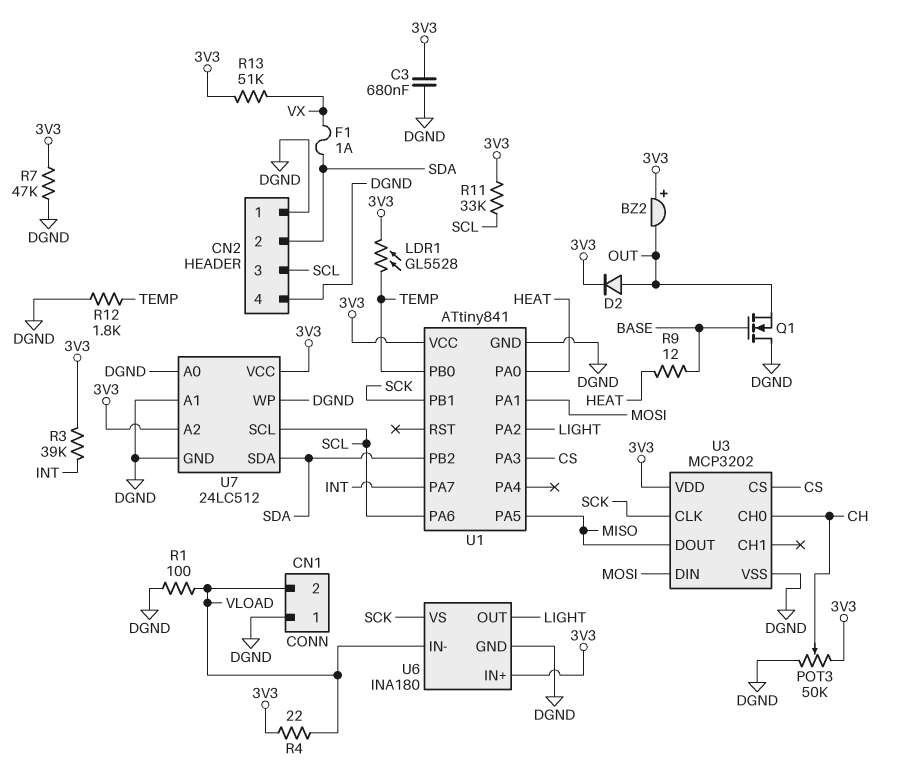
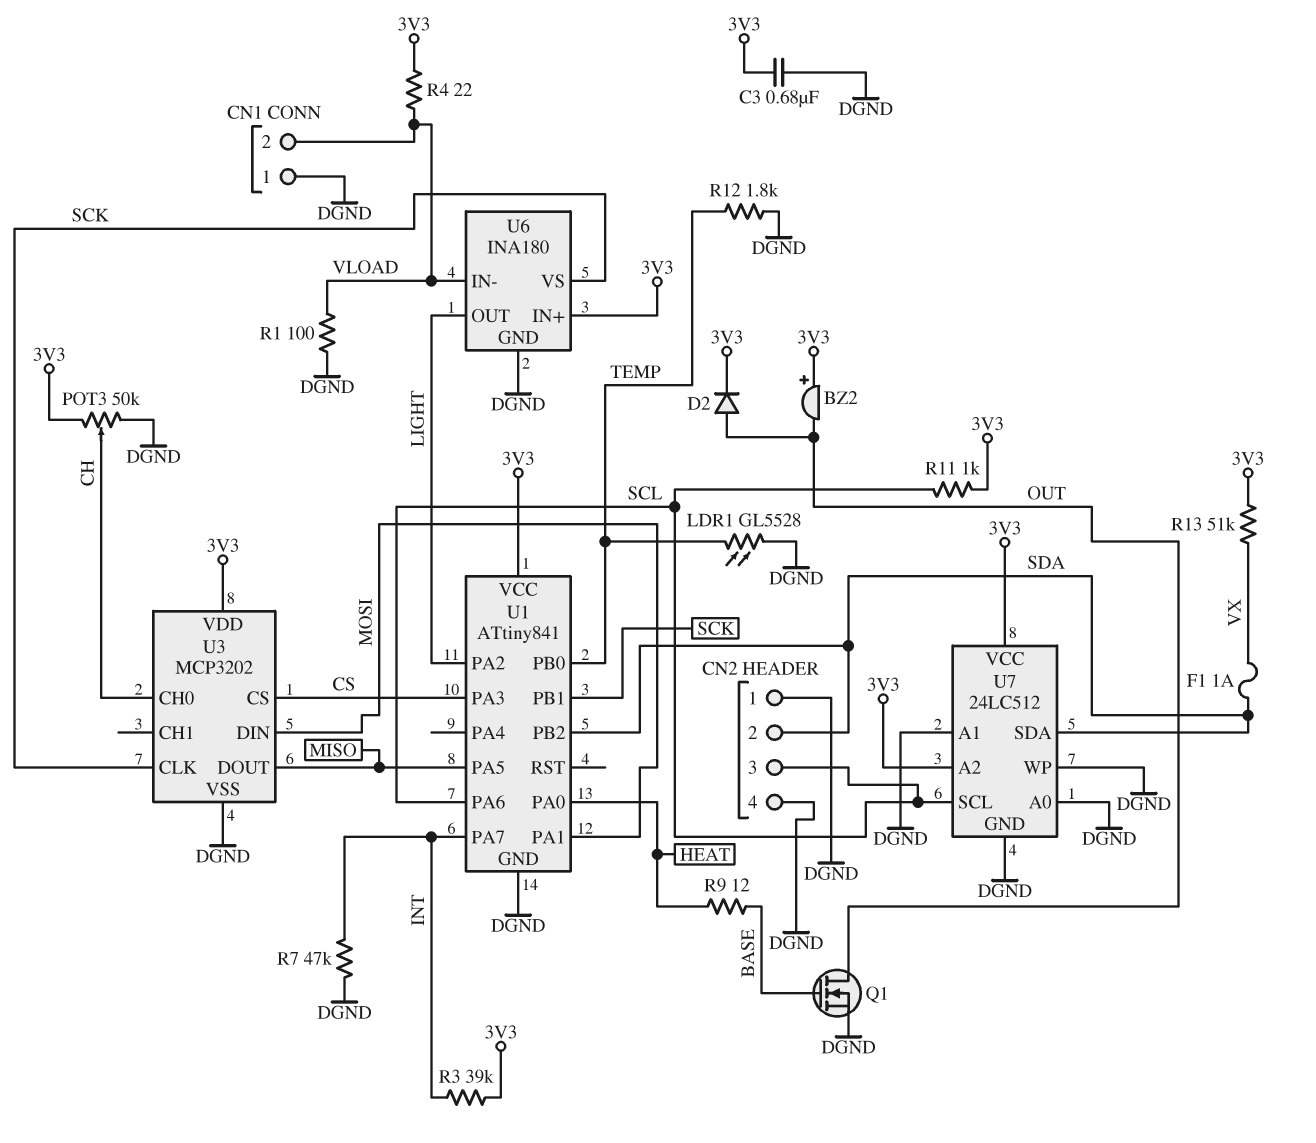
LDR1: GL5528 (3V3, TEMP) -> GL5528 (DGND, TEMP)
Q1: NMOS (G BASE, D DGND, S OUT) -> NMOS (G BASE, D OUT, S DGND)
R7: 47k (3V3, DGND) -> 47k (DGND, INT)
R11: 33k (3V3, SCL) -> 1k (3V3, SCL)

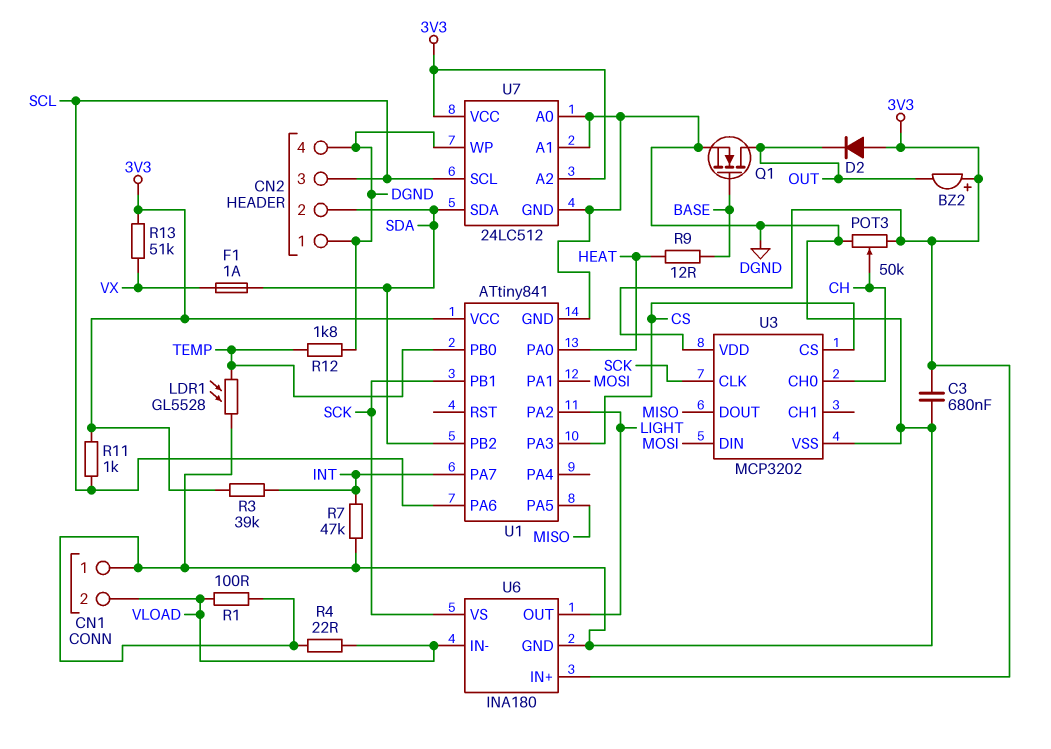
D2: diode (A OUT, K 3V3) -> diode (A 3V3, K OUT)
R4: 22 (3V3, VLOAD) -> 22 (DGND, VLOAD)

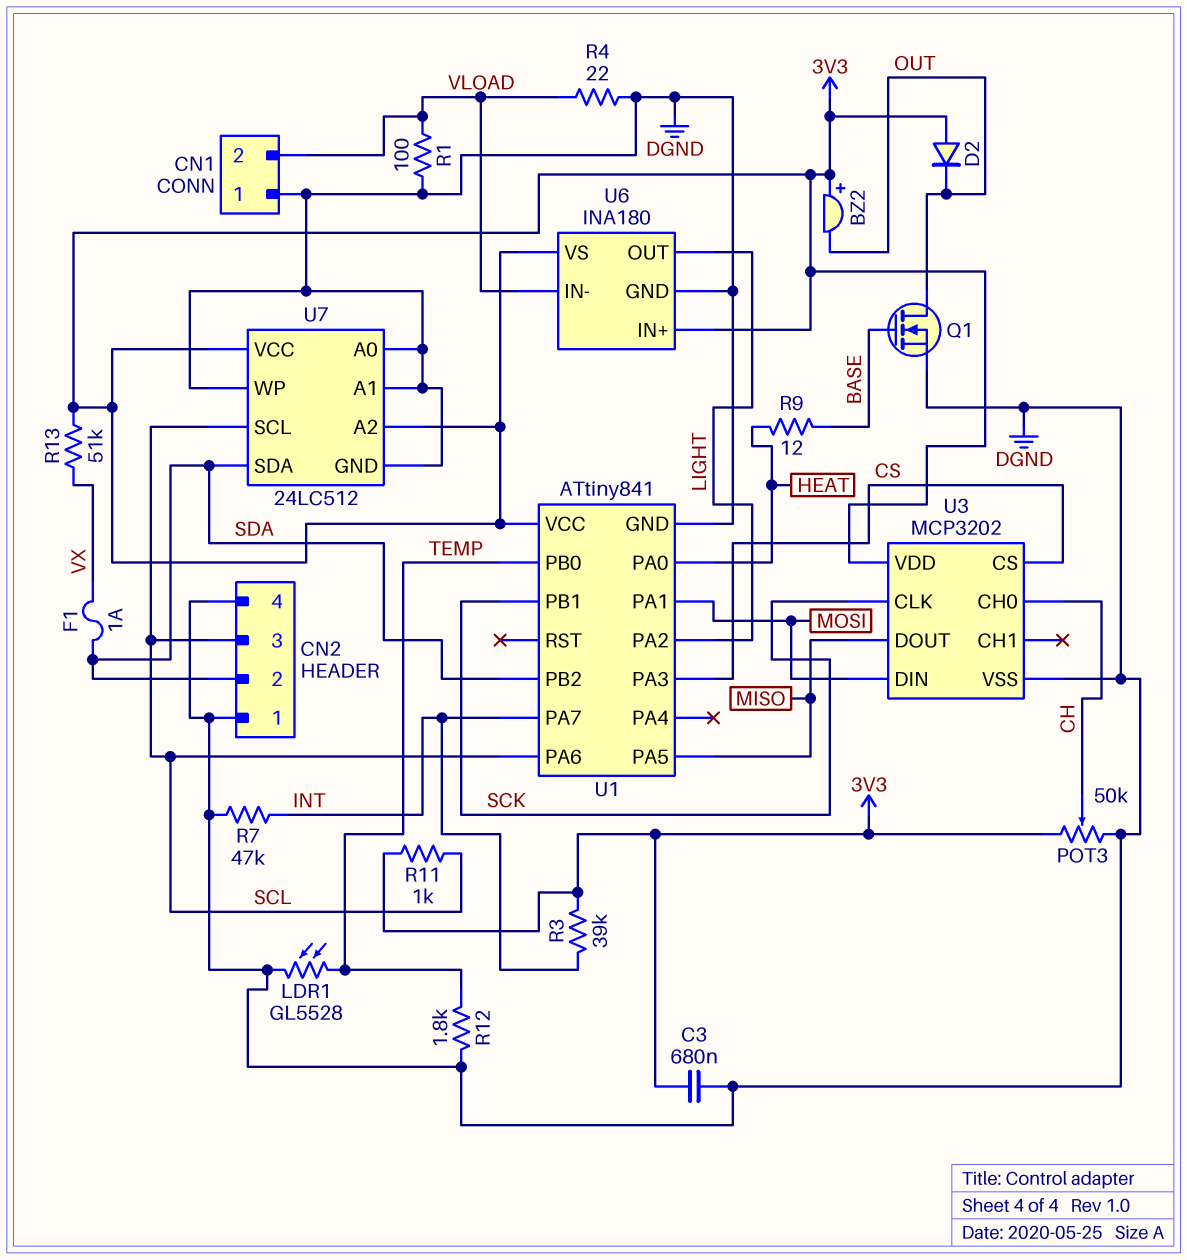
U6 pin VS: SCK -> 3V3

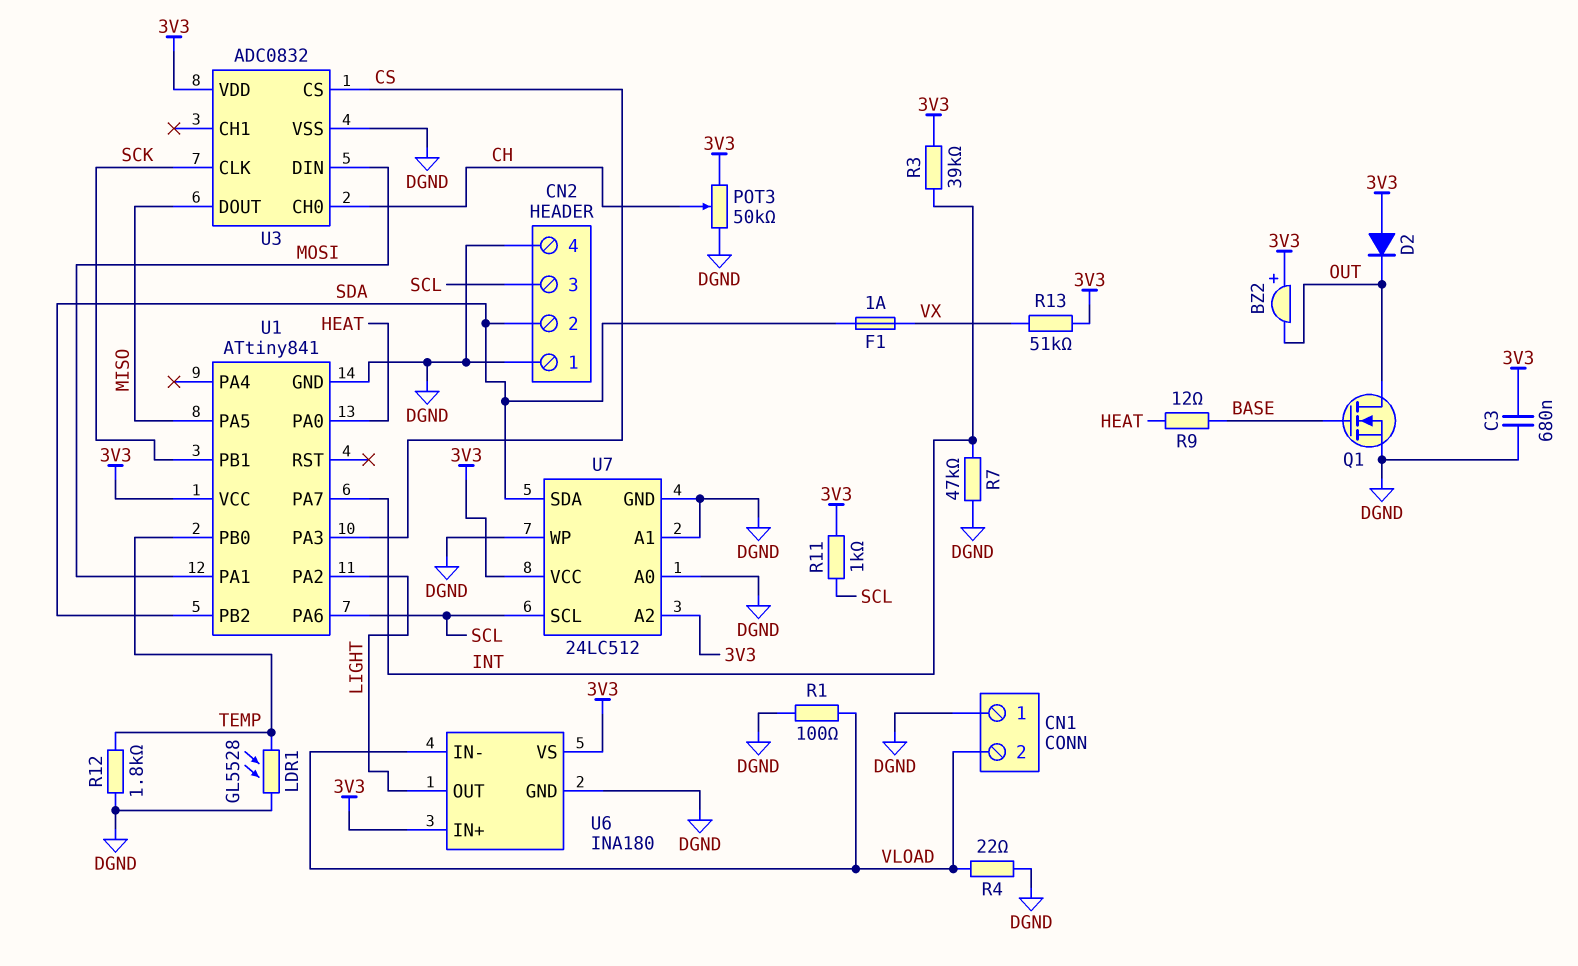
U3: MCP3202 -> ADC0832

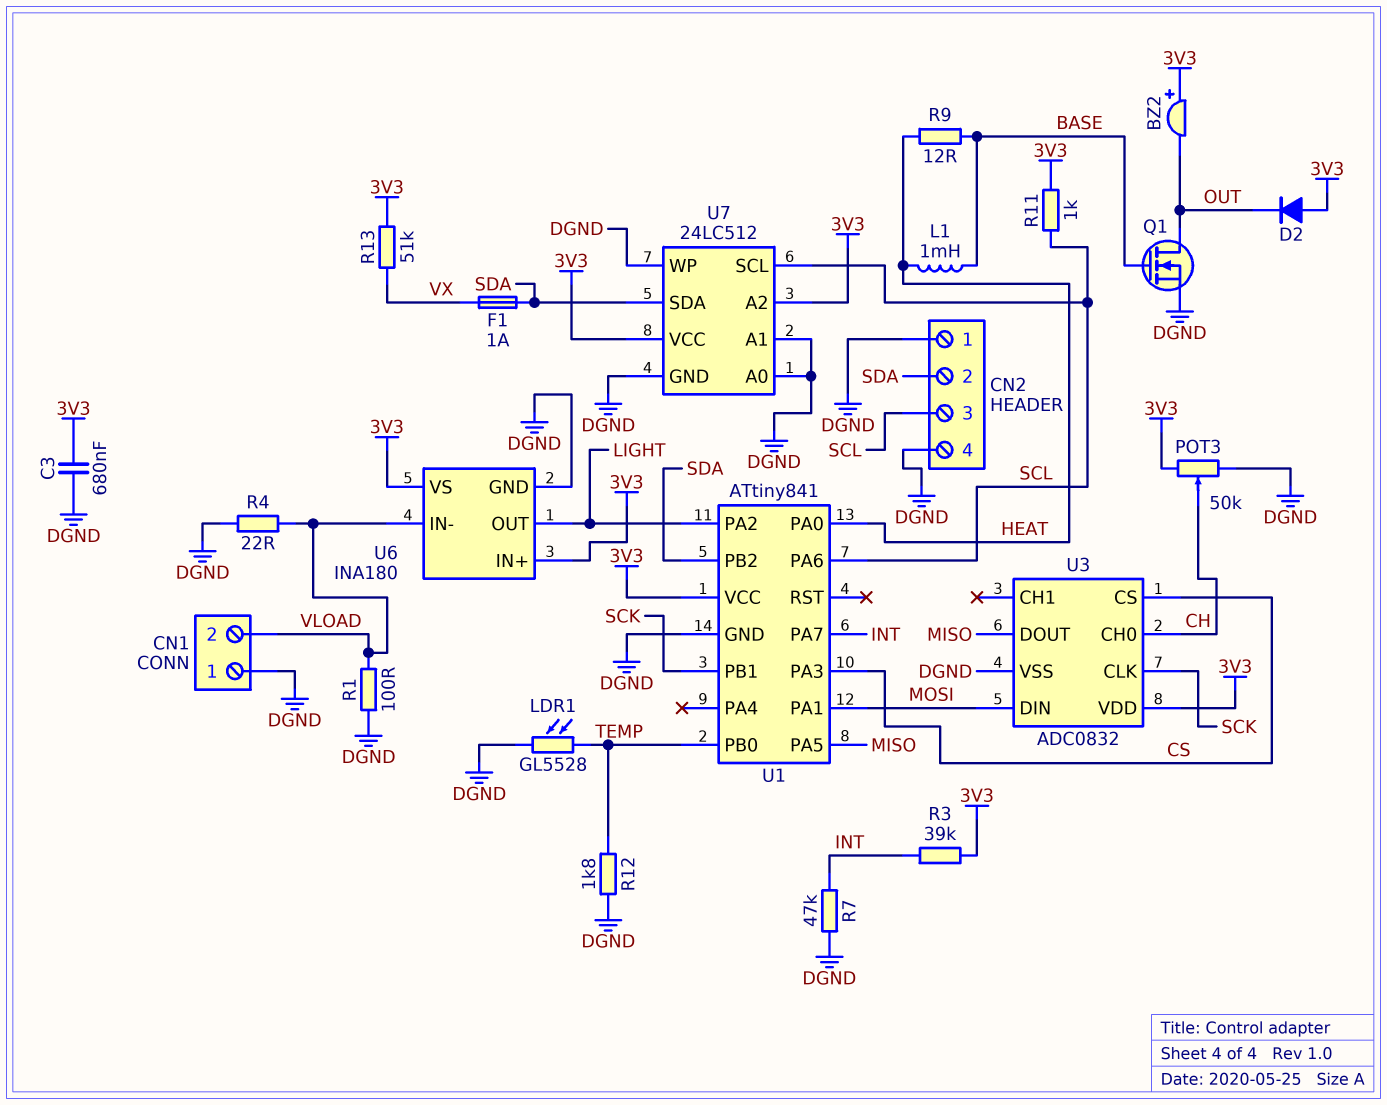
L1: none -> 1mH (BASE, HEAT)

